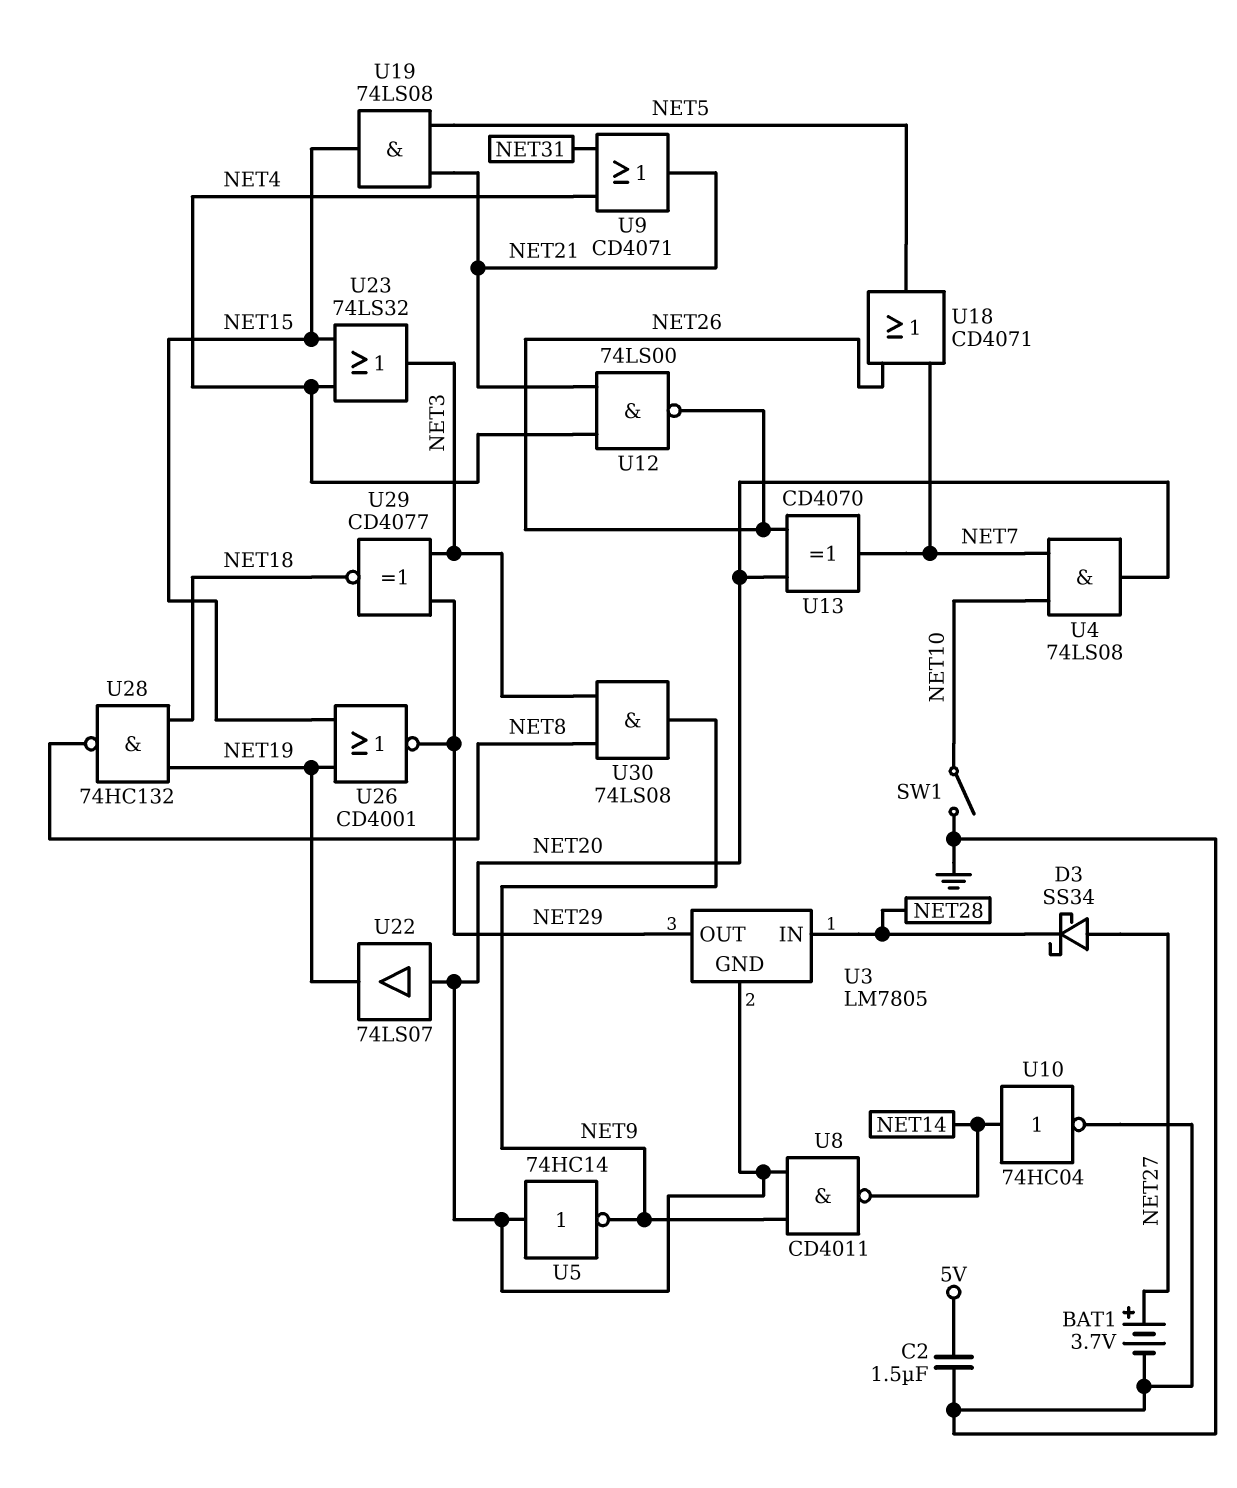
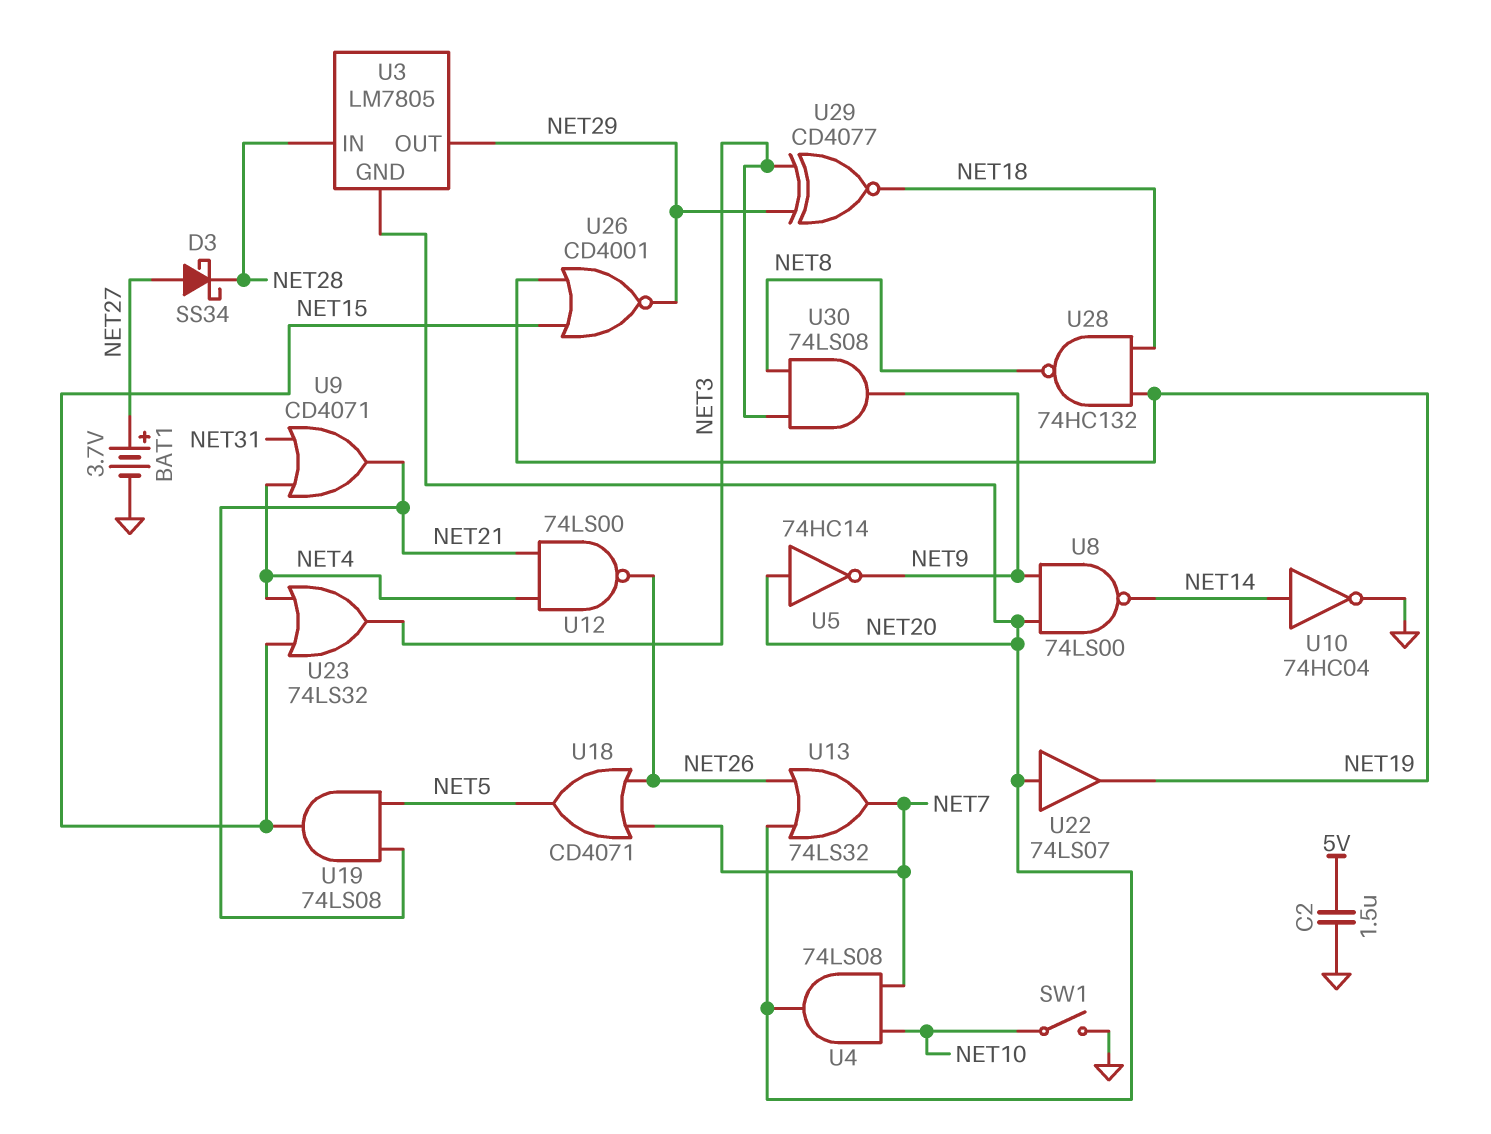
U8: NAND CD4011 (in NET9, in NET20, out NET14) -> NAND 74LS00 (in NET9, in NET20, out NET14)
U13: XOR CD4070 (in NET20, in NET26, out NET7) -> OR 74LS32 (in NET20, in NET26, out NET7)

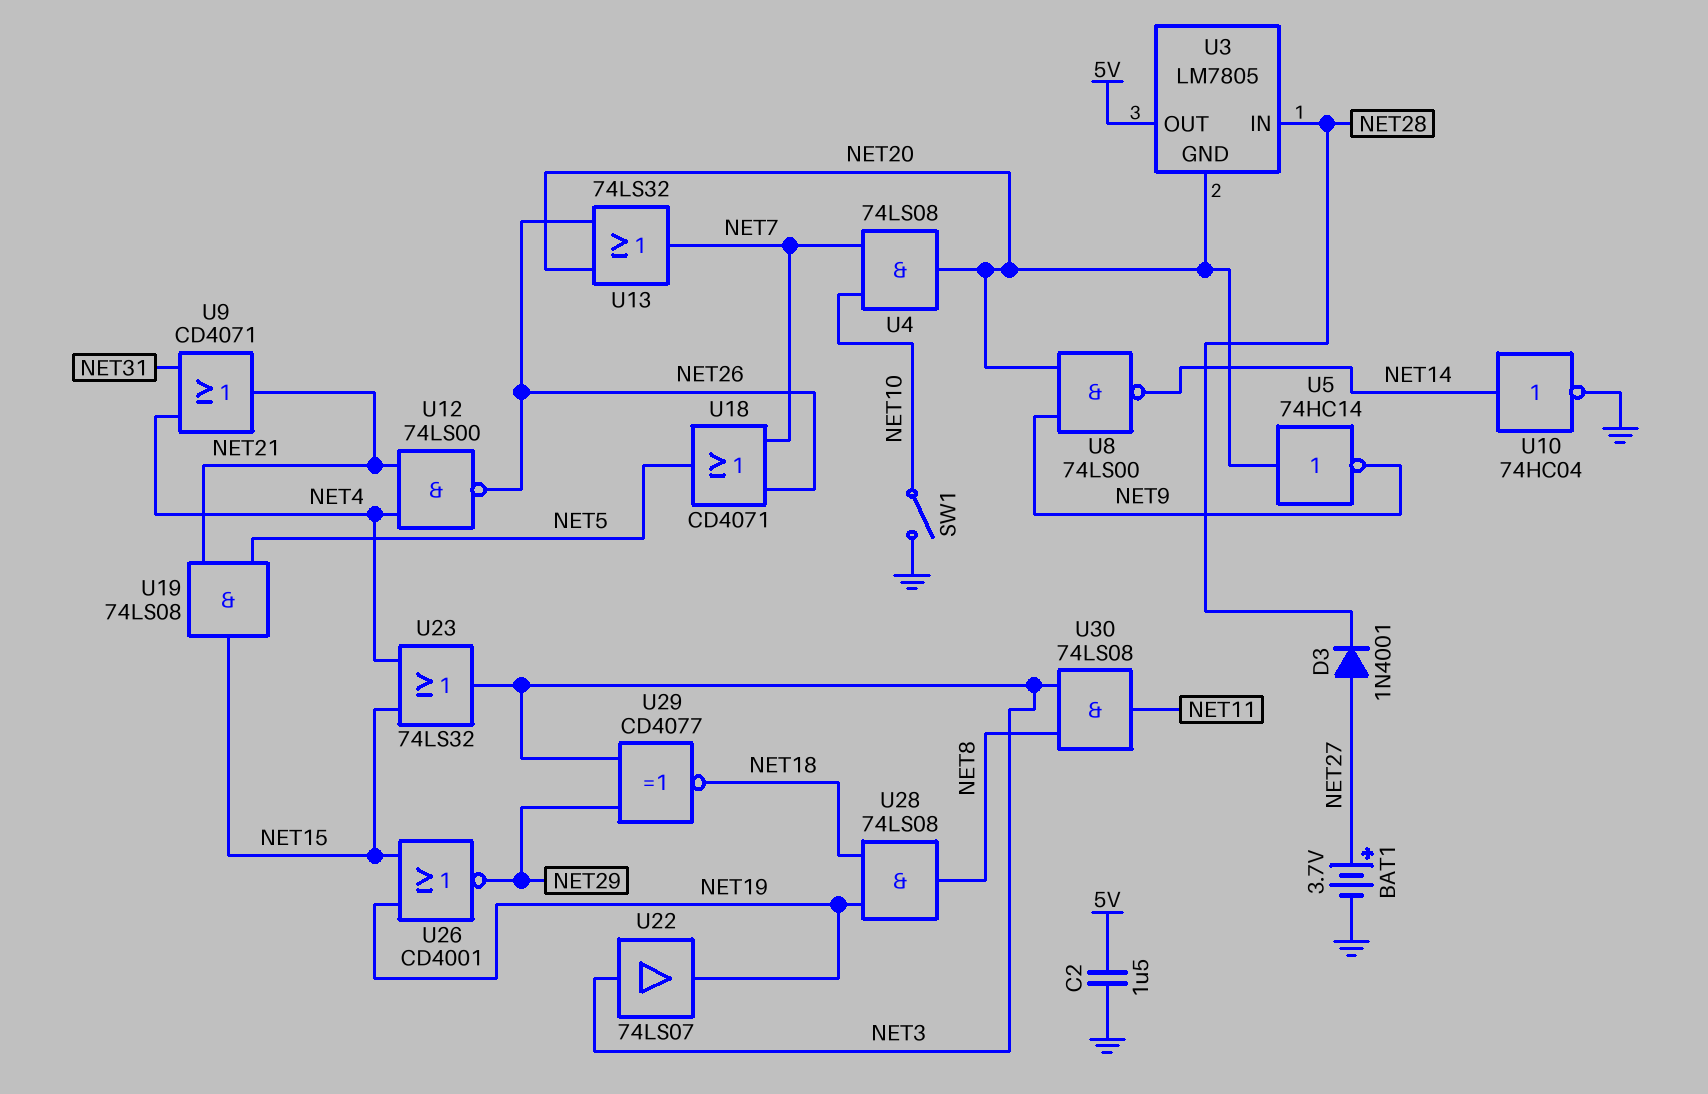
D3: schottky SS34 (A NET27, K NET28) -> diode 1N4001 (A NET27, K NET28)
U3 pin OUT: NET29 -> 5V
U22: buffer 74LS07 (in NET20, out NET19) -> buffer 74LS07 (in NET3, out NET19)
U28: NAND 74HC132 (in NET18, in NET19, out NET8) -> AND 74LS08 (in NET18, in NET19, out NET8)
U30: AND 74LS08 (in NET3, in NET8, out NET9) -> AND 74LS08 (in NET3, in NET8, out NET11)

